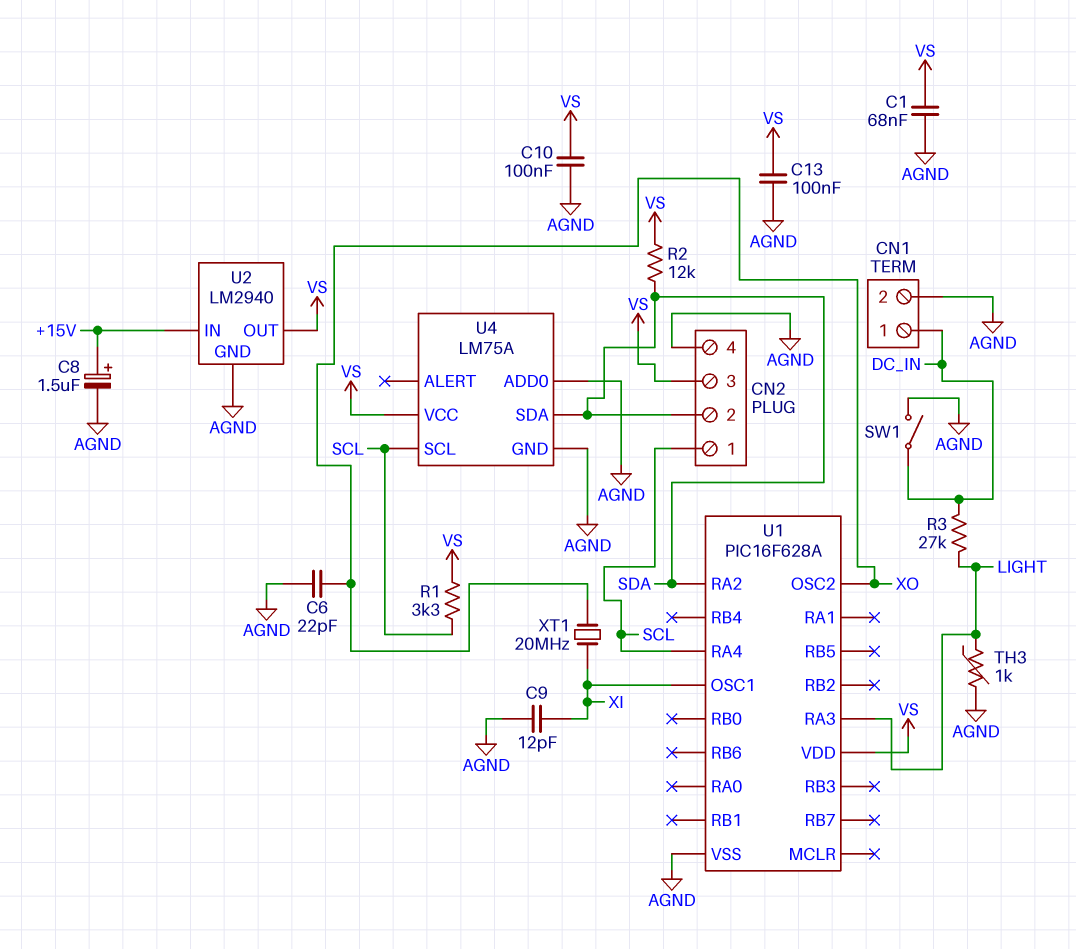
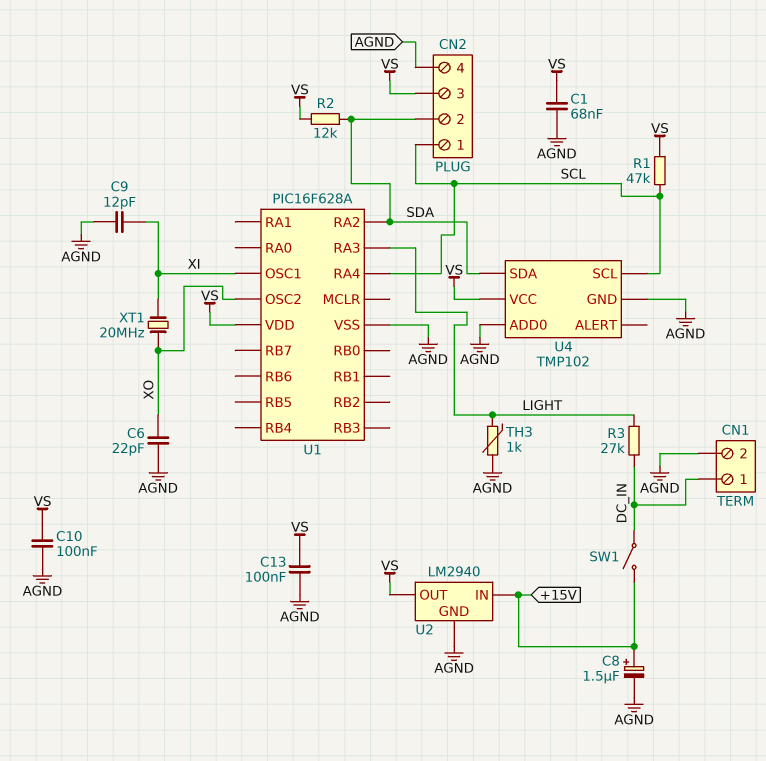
R1: 3.3k (SCL, VS) -> 47k (SCL, VS)
SW1: switch (AGND, DC_IN) -> switch (+15V, DC_IN)
U4: LM75A -> TMP102

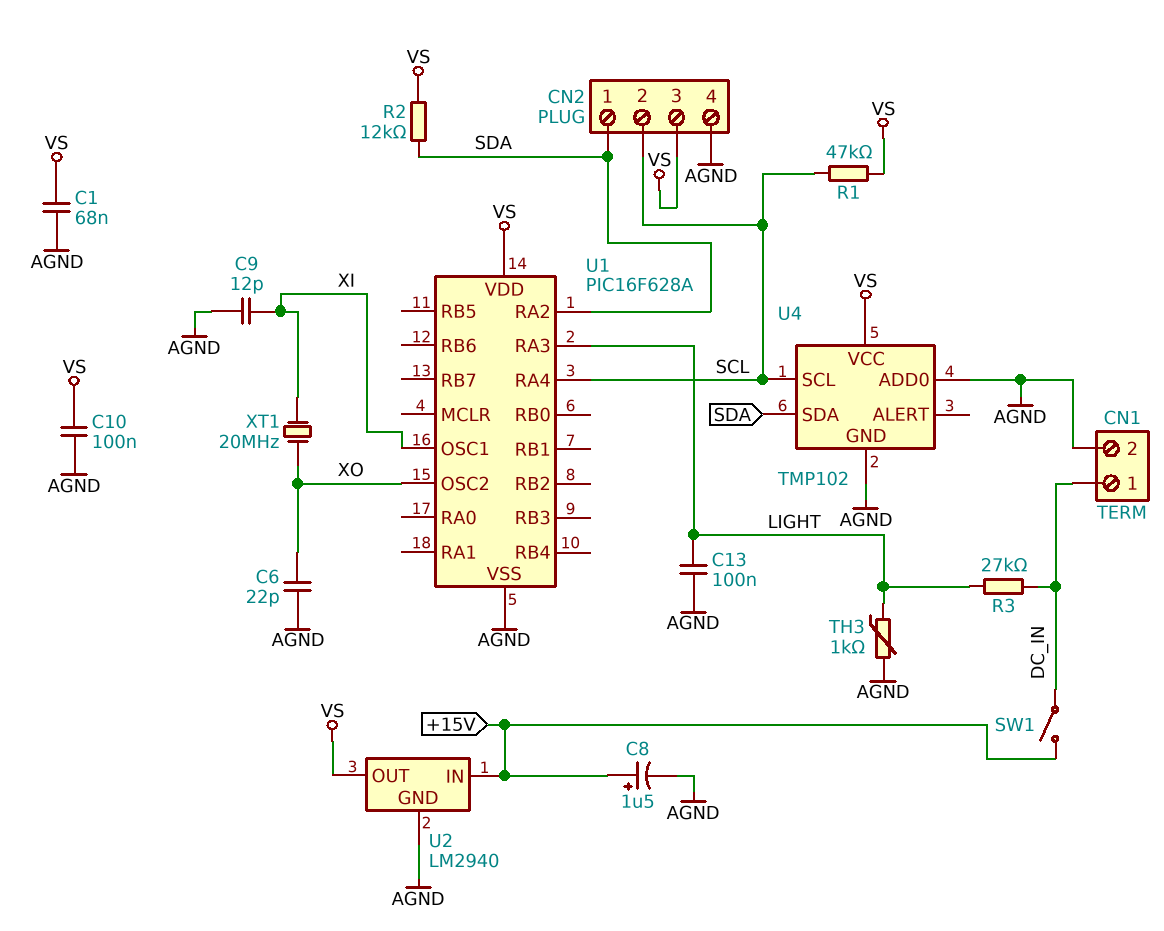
C13: 100nF (AGND, VS) -> 100nF (AGND, LIGHT)
CN2 pin 1: SCL -> SDA
CN2 pin 2: SDA -> SCL

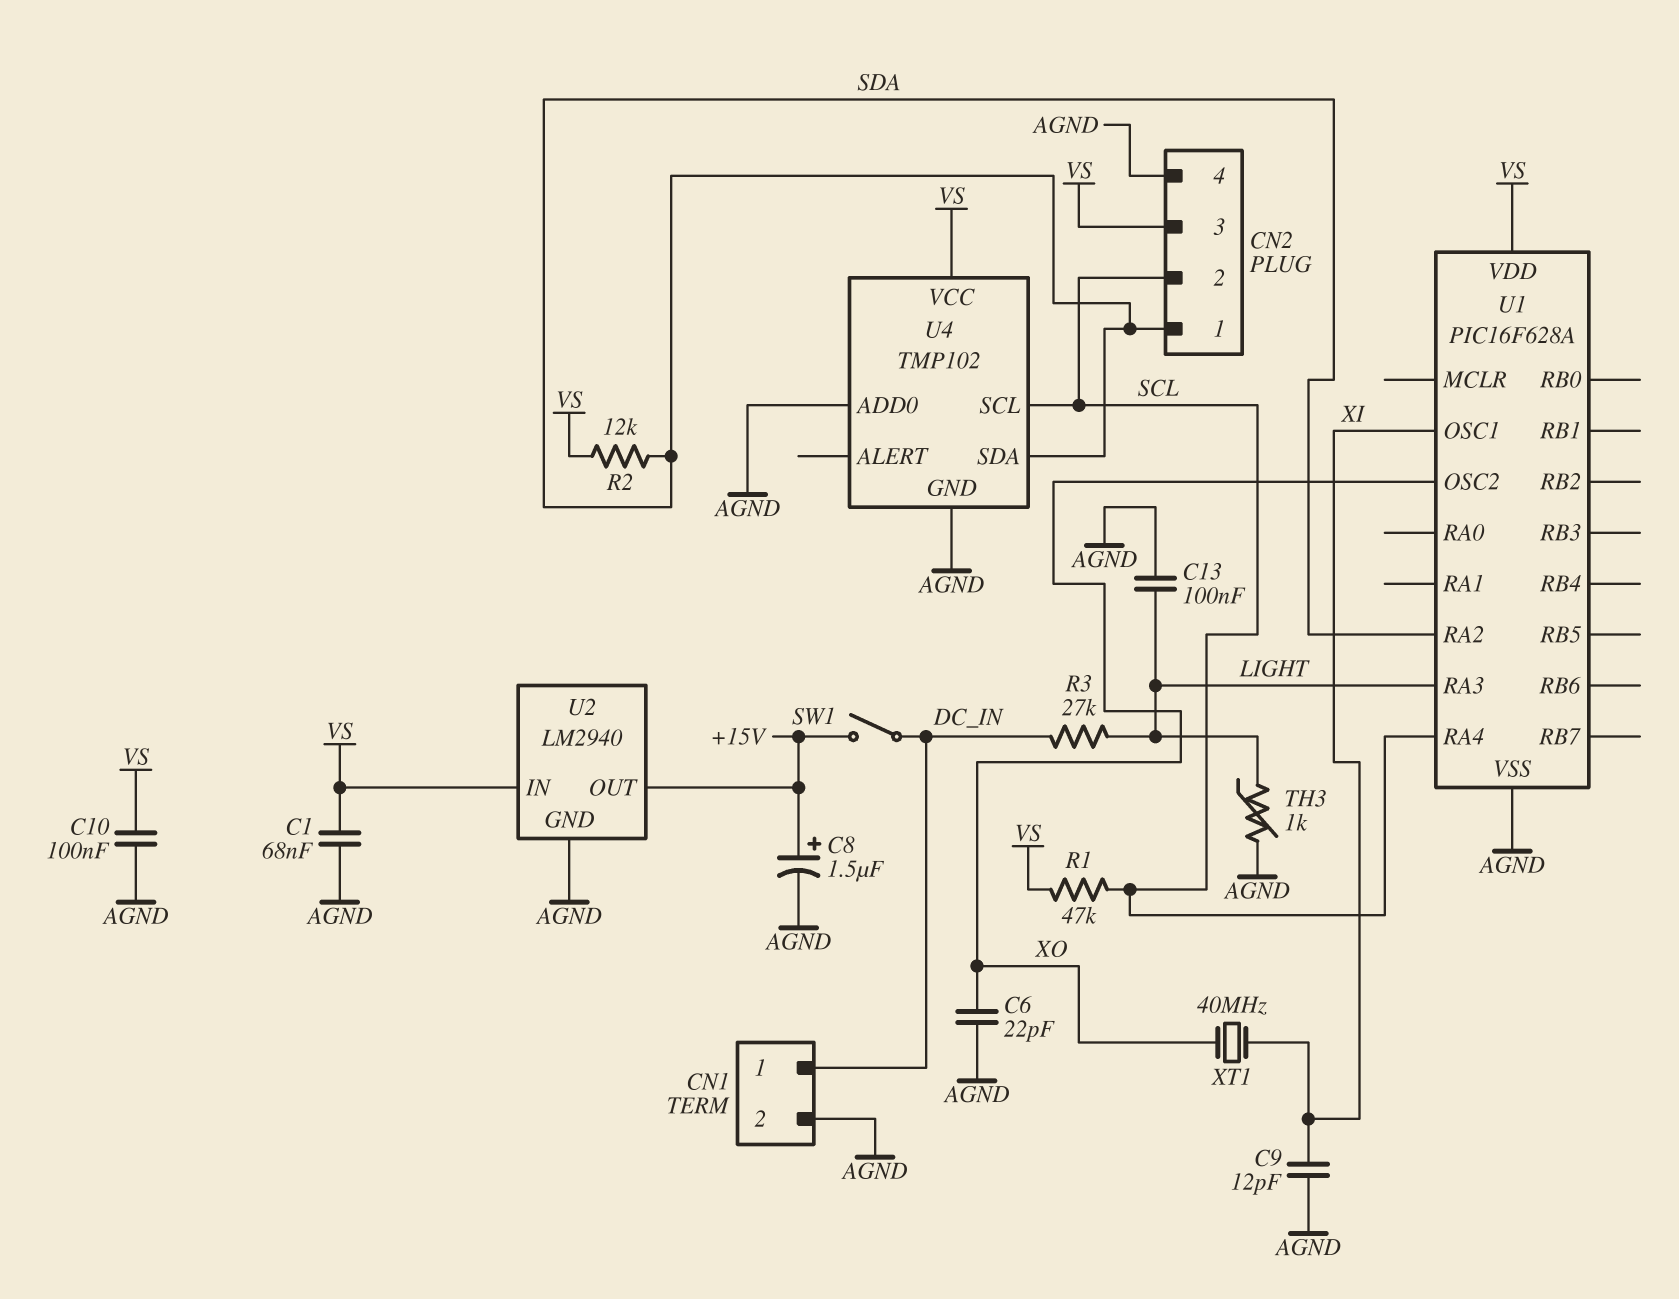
U2 pin IN: +15V -> VS
U2 pin OUT: VS -> +15V
XT1: 20MHz (XI, XO) -> 40MHz (XI, XO)

